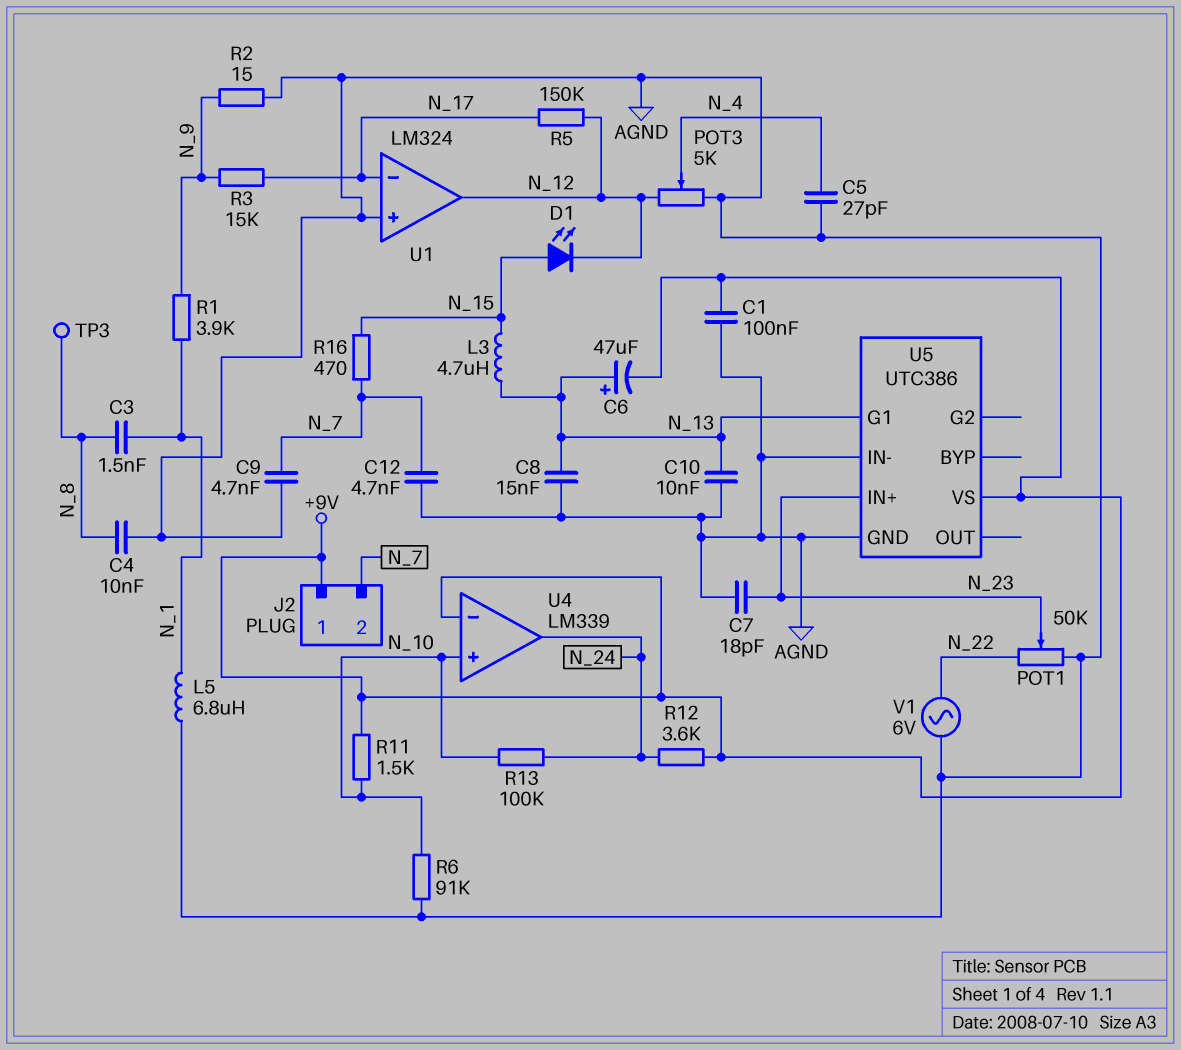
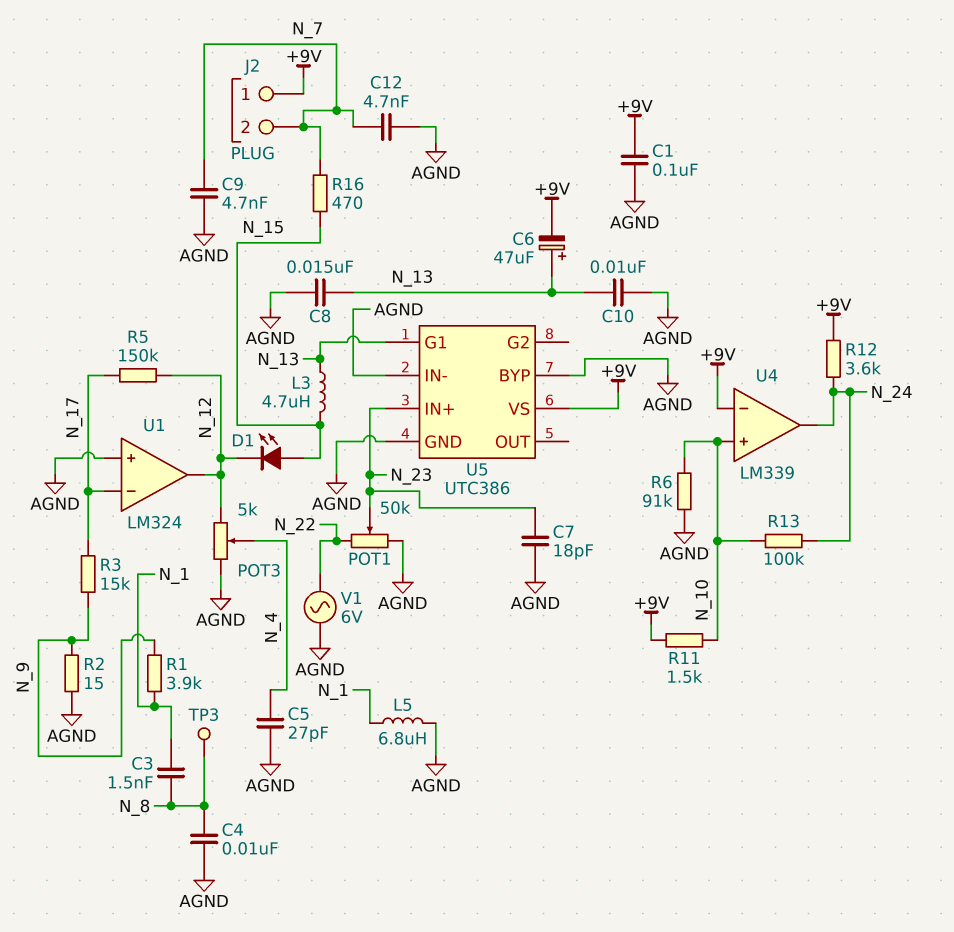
U5 pin BYP: none -> AGND

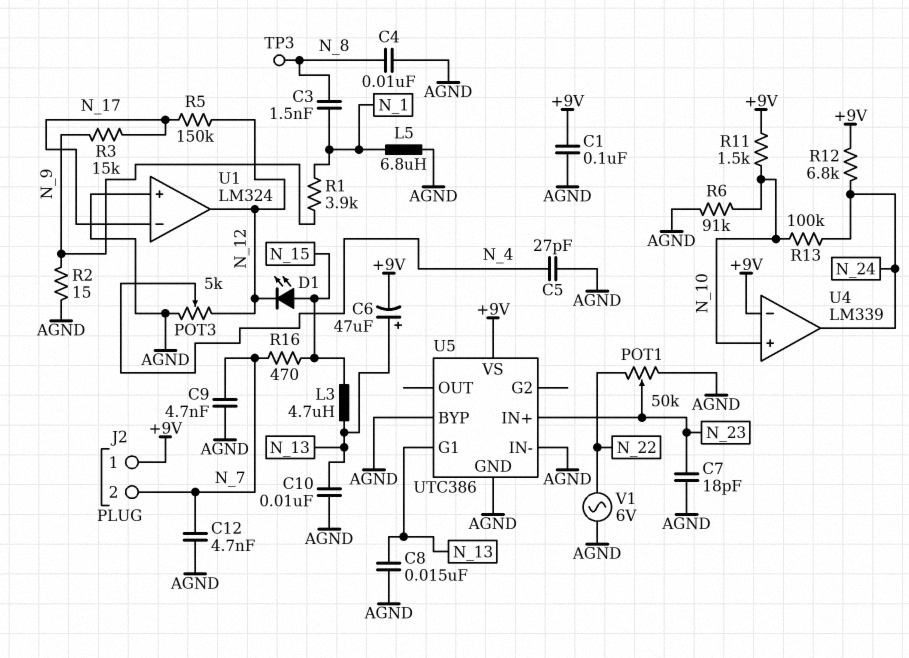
R12: 3.6k (+9V, N_24) -> 6.8k (+9V, N_24)

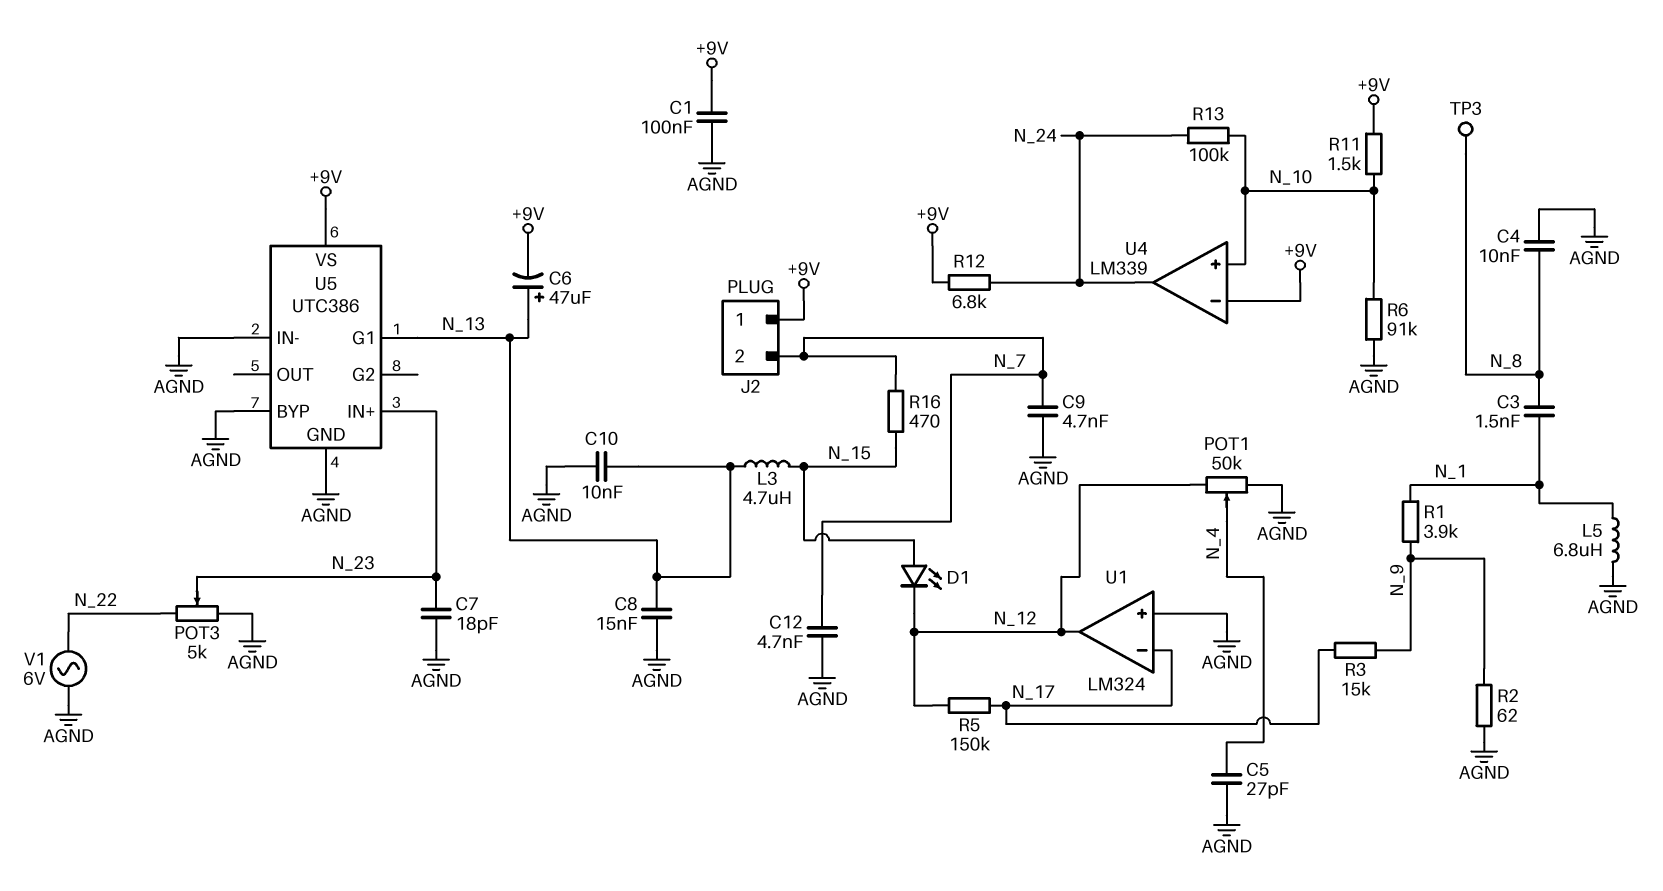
POT1: 50k (AGND, N_22, wiper N_23) -> 50k (AGND, N_12, wiper N_4)
POT3: 5k (AGND, N_12, wiper N_4) -> 5k (AGND, N_22, wiper N_23)
R2: 15 (AGND, N_9) -> 62 (AGND, N_9)

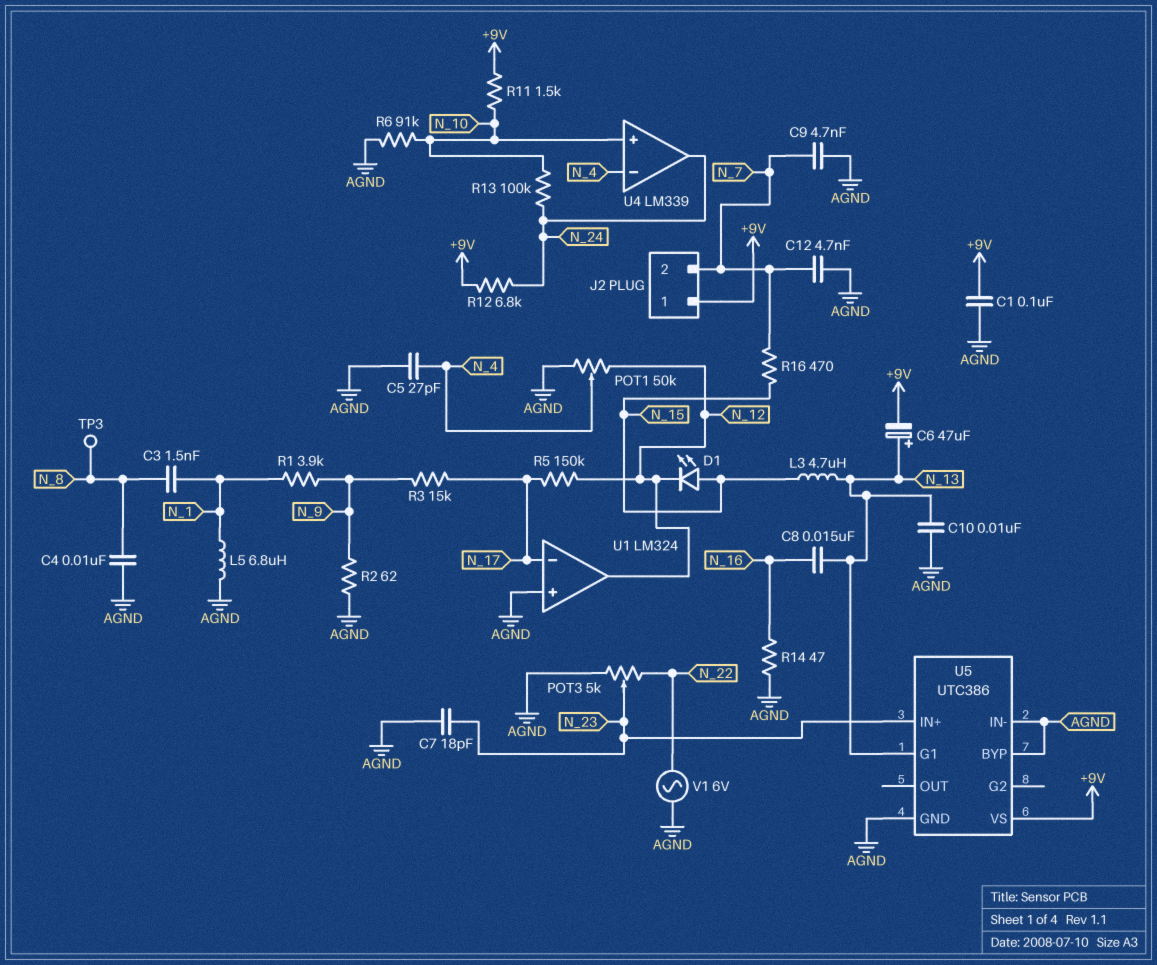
C8: 15nF (AGND, N_13) -> 15nF (N_13, N_16)
R14: none -> 47 (AGND, N_16)
U4 pin in-: +9V -> N_4

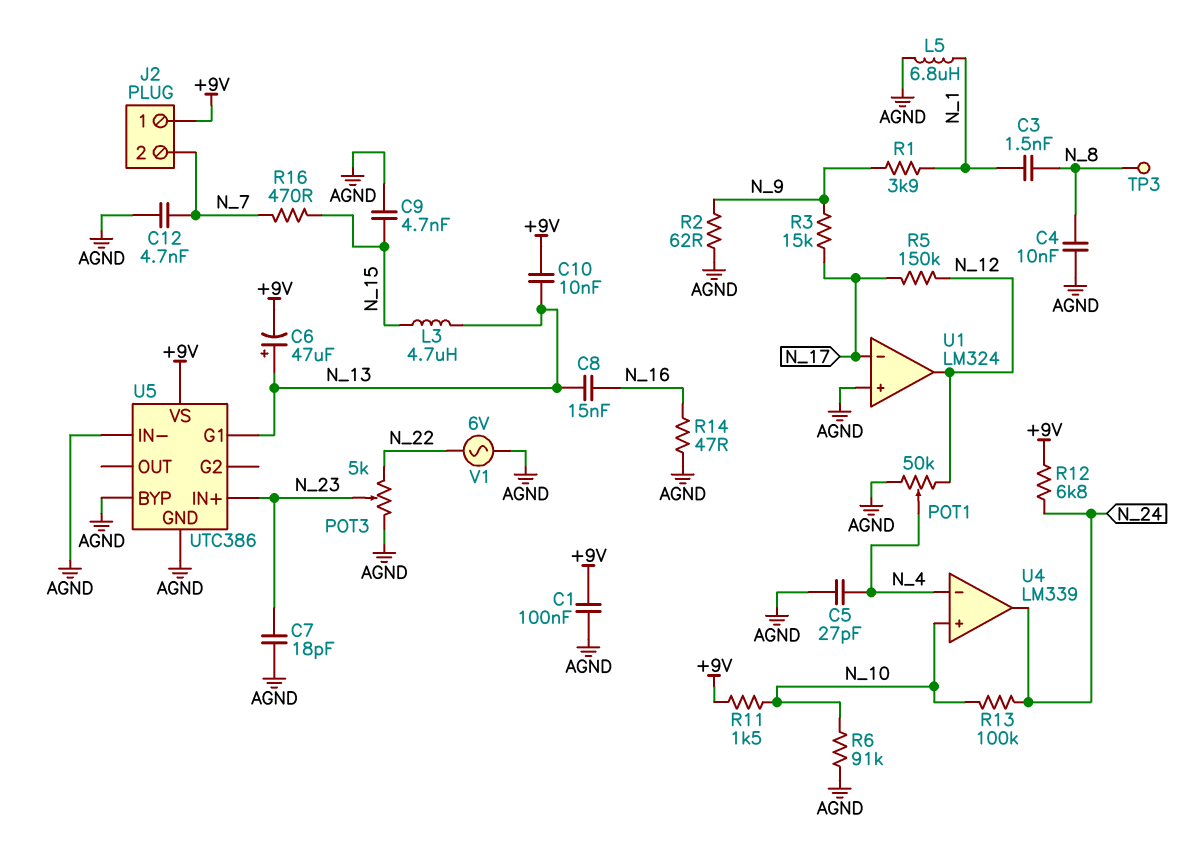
C9: 4.7nF (AGND, N_7) -> 4.7nF (AGND, N_15)
C10: 10nF (AGND, N_13) -> 10nF (+9V, N_13)
D1: LED (A N_15, K N_12) -> none

